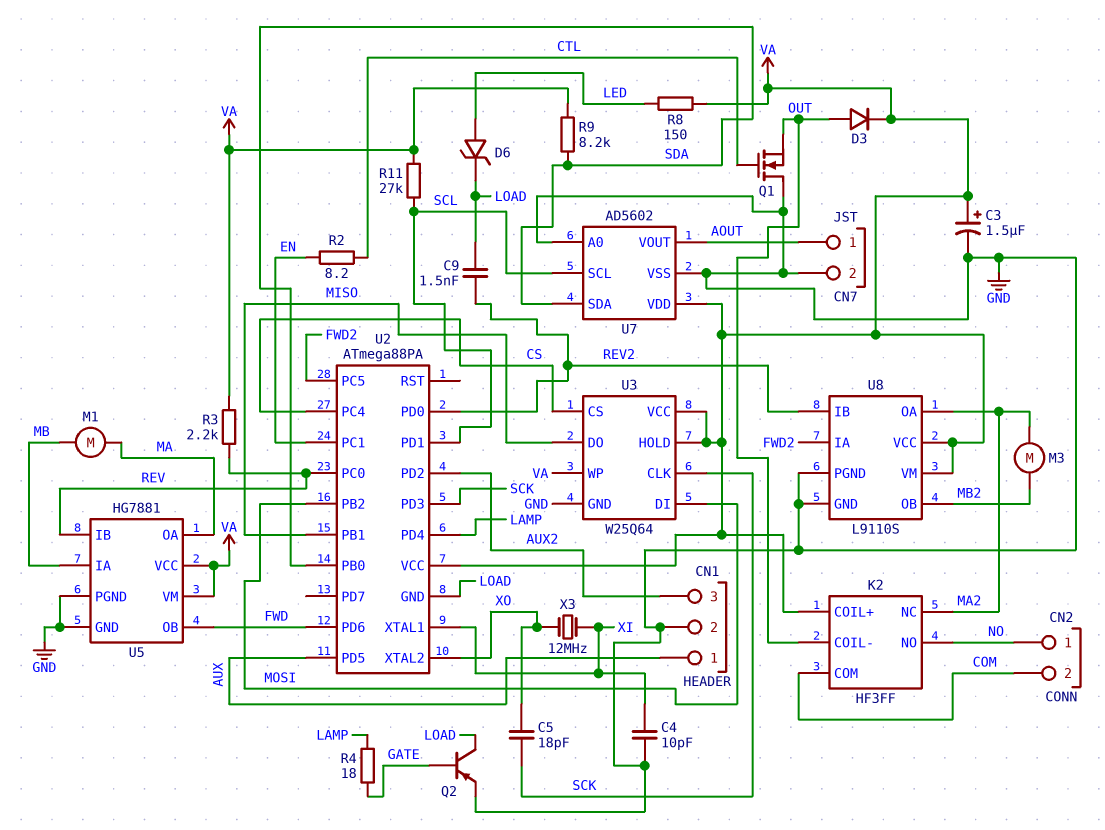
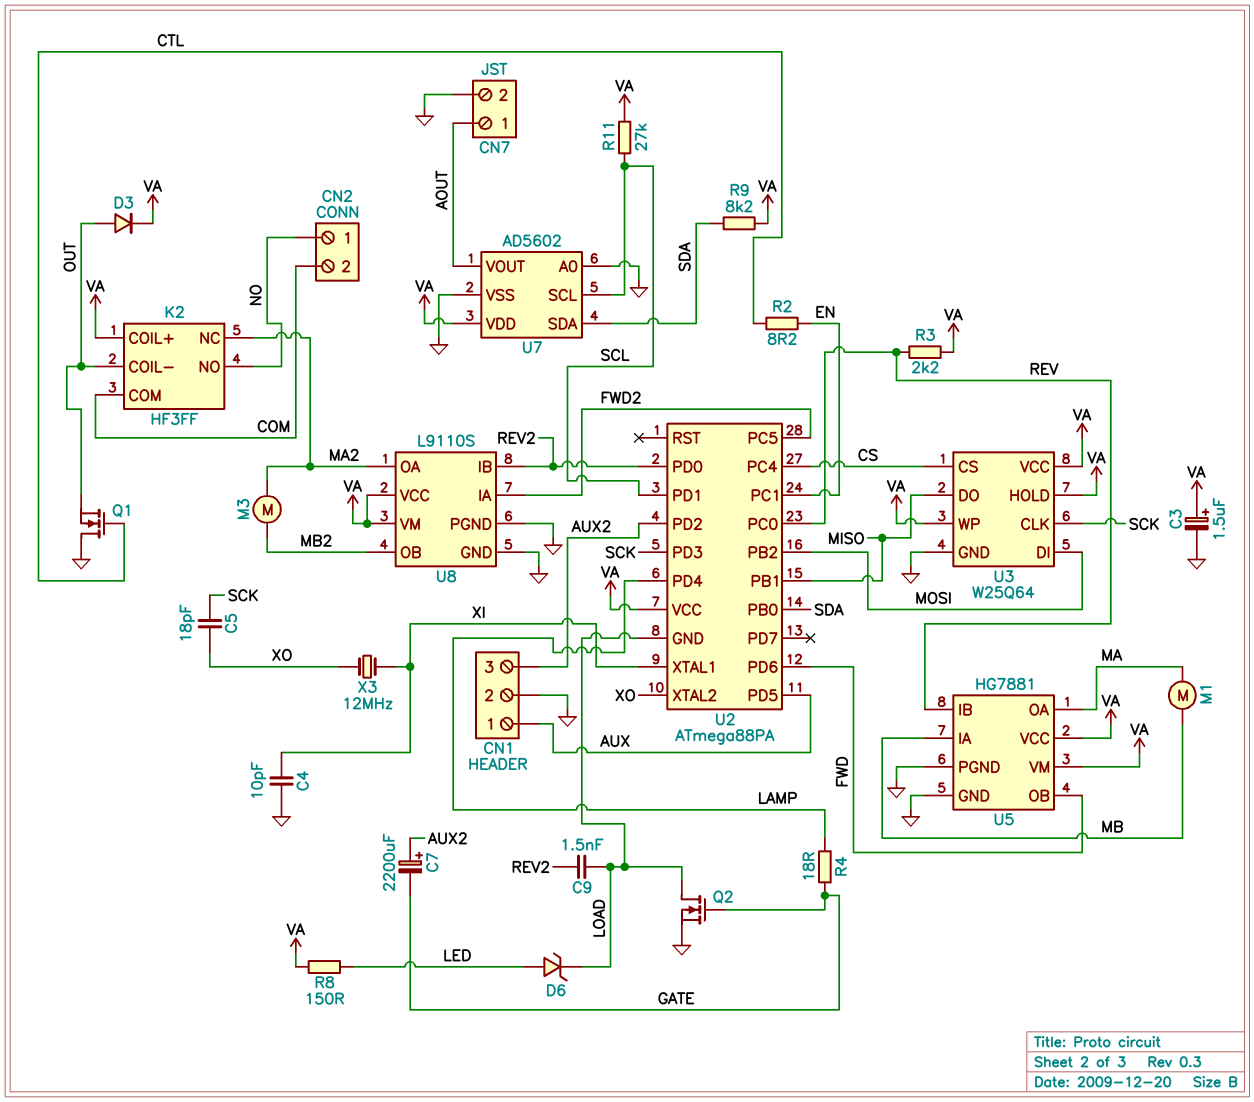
C7: none -> 2200uF (plus AUX2, minus GATE)
Q2: PNP (B GATE, C LOAD, E GND) -> NMOS (G GATE, D LOAD, S GND)

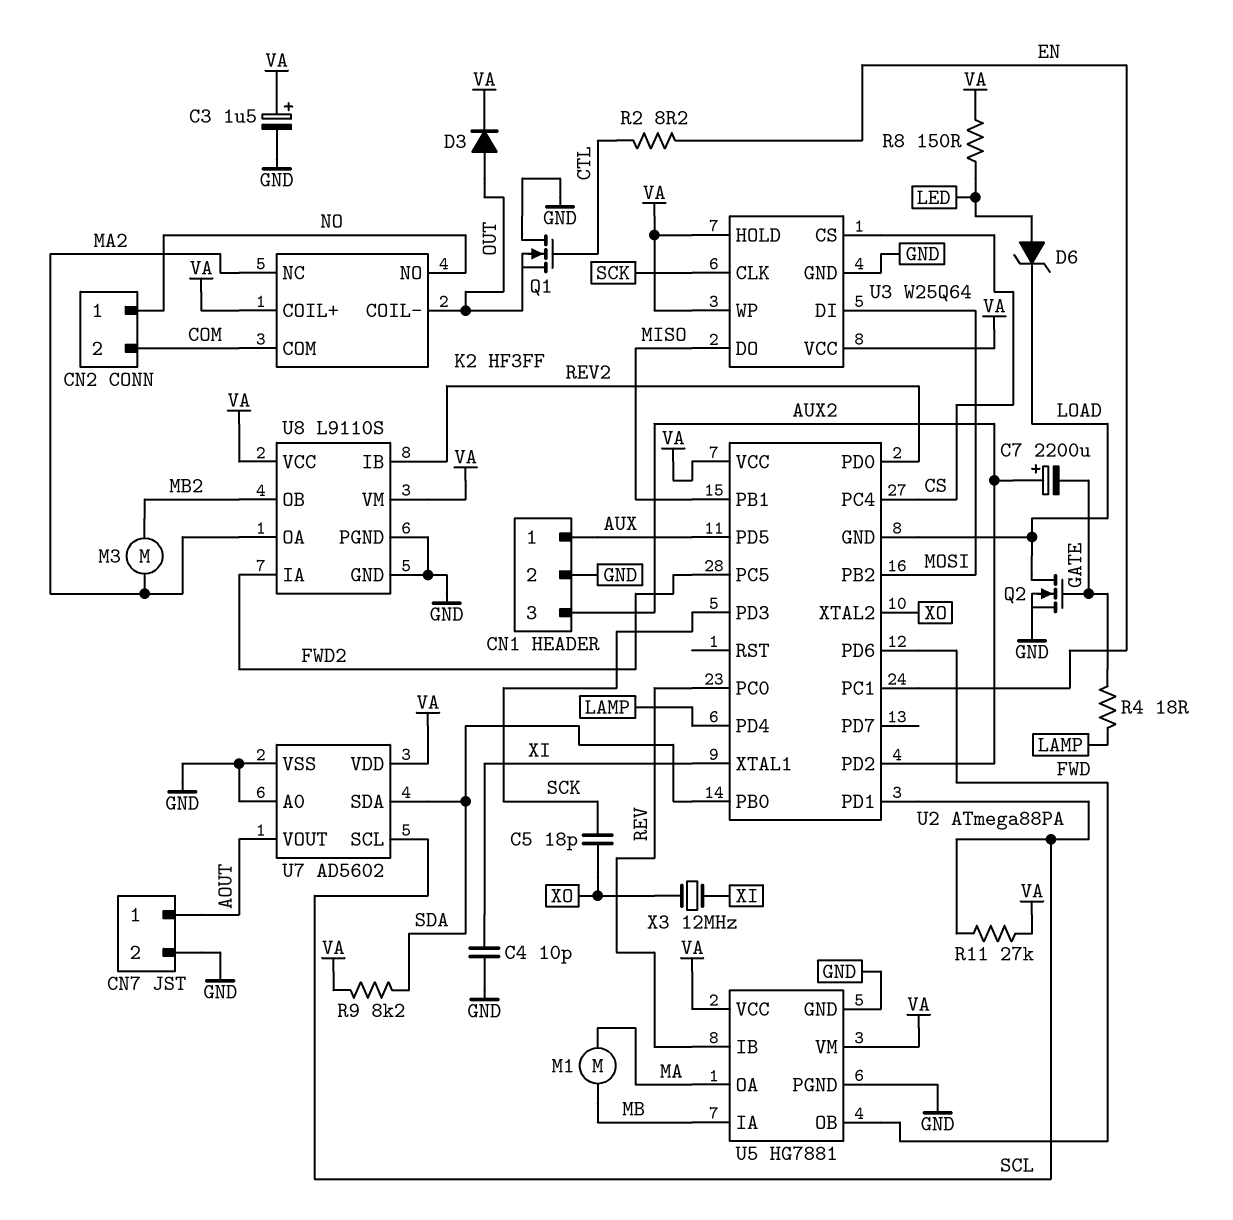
C9: 1.5nF (LOAD, REV2) -> none
R3: 2.2k (REV, VA) -> none

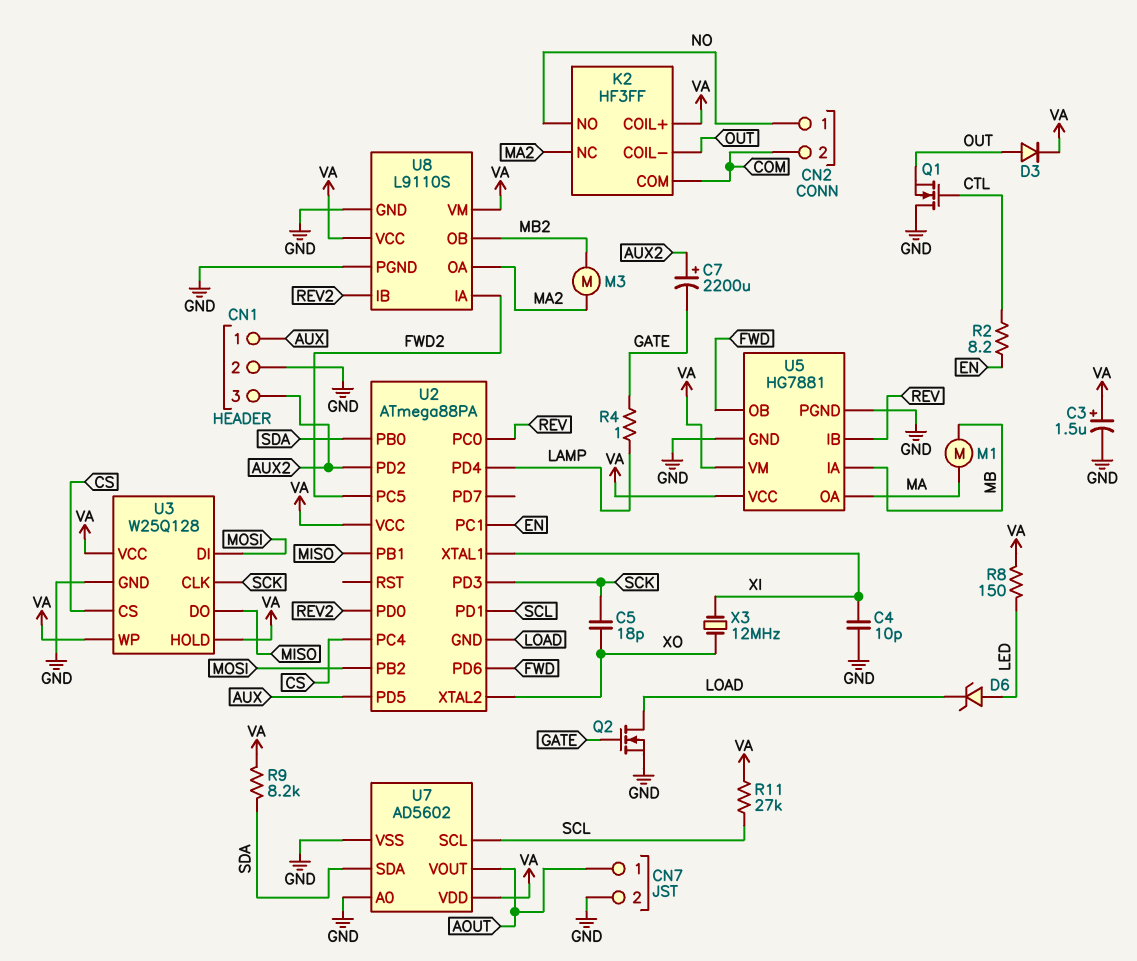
R4: 18 (GATE, LAMP) -> 1 (GATE, LAMP)
U3: W25Q64 -> W25Q128

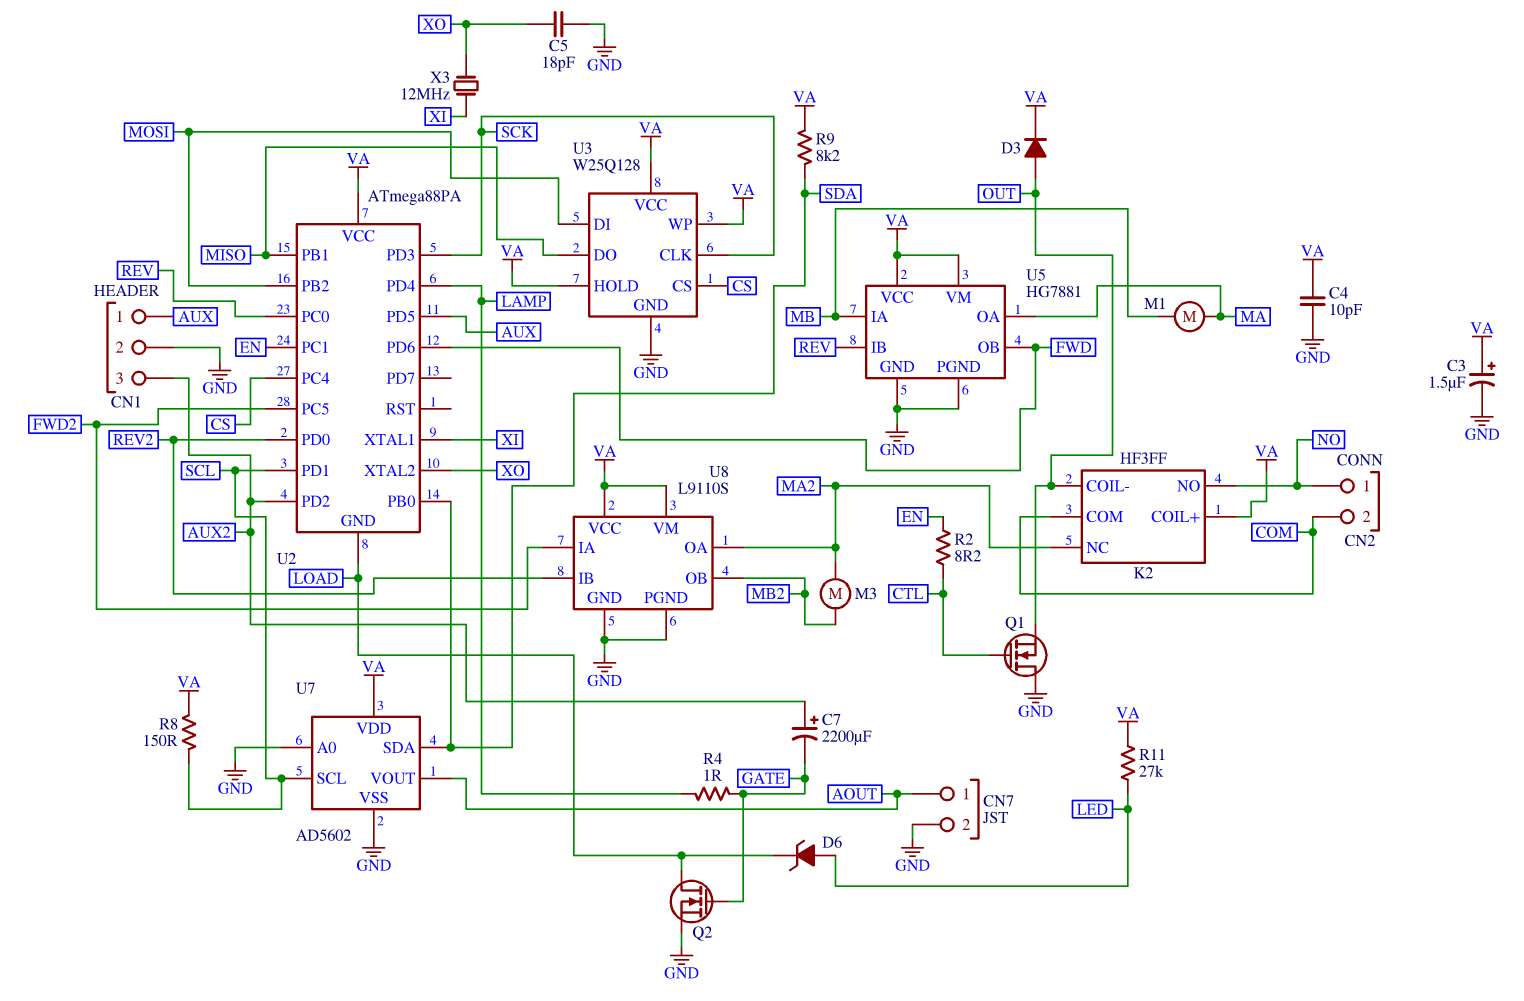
C4: 10pF (GND, XI) -> 10pF (GND, VA)
C5: 18pF (SCK, XO) -> 18pF (GND, XO)
R8: 150 (LED, VA) -> 150 (SCL, VA)
R11: 27k (SCL, VA) -> 27k (LED, VA)

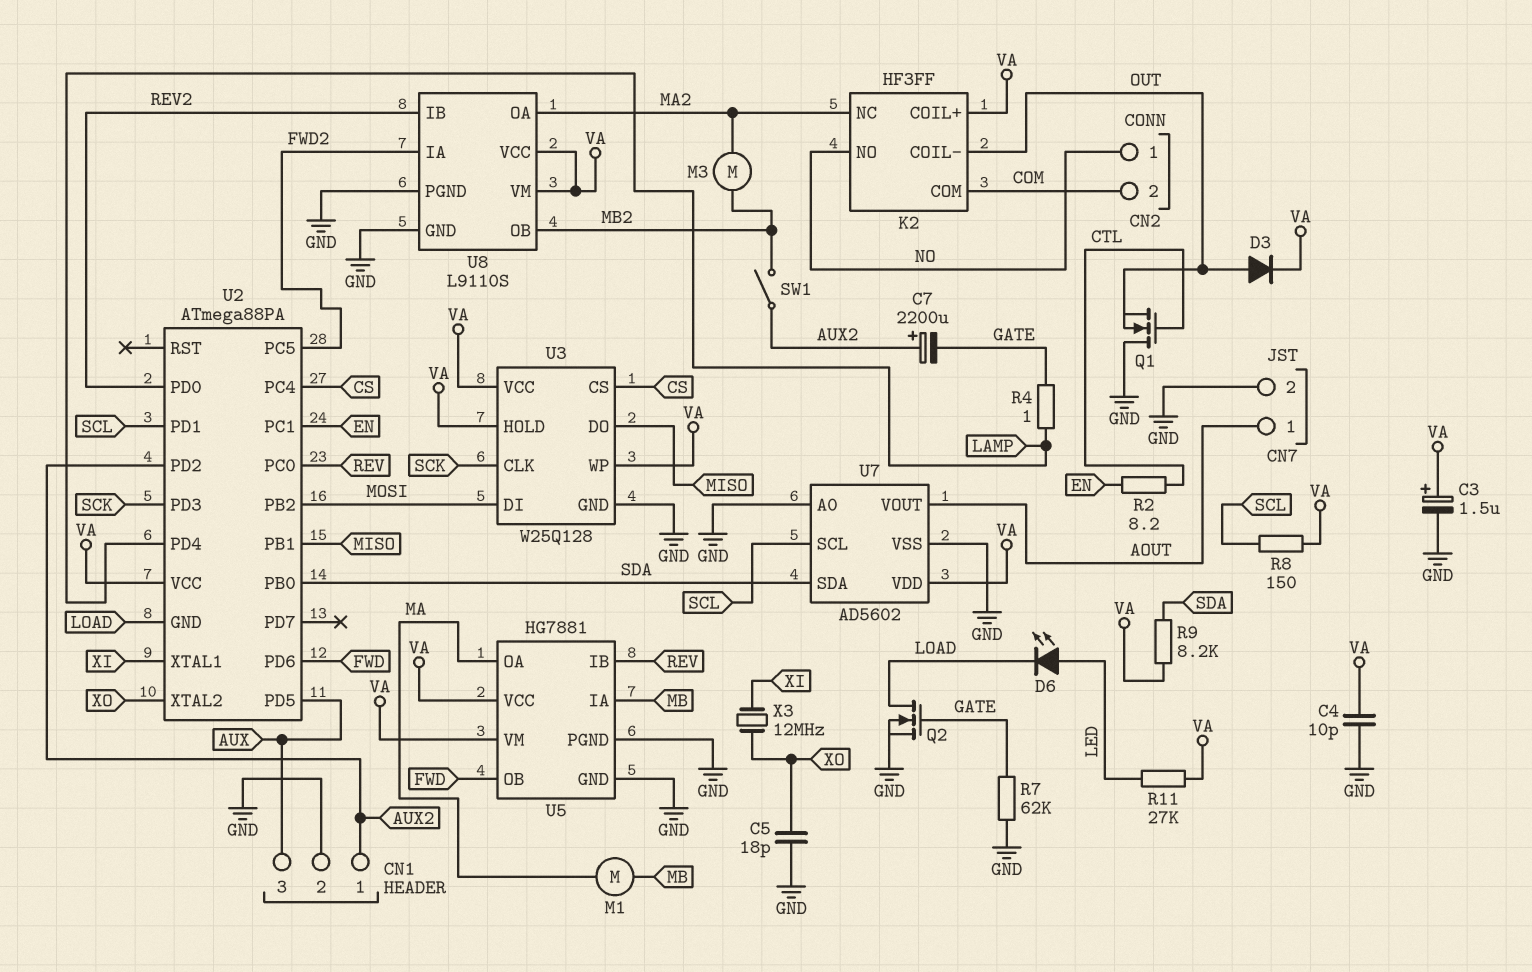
CN1 pin 1: AUX -> AUX2
CN1 pin 3: AUX2 -> AUX
D6: zener (A LED, K LOAD) -> LED (A LED, K LOAD)
R7: none -> 62k (GATE, GND)
SW1: none -> switch (AUX2, MB2)

